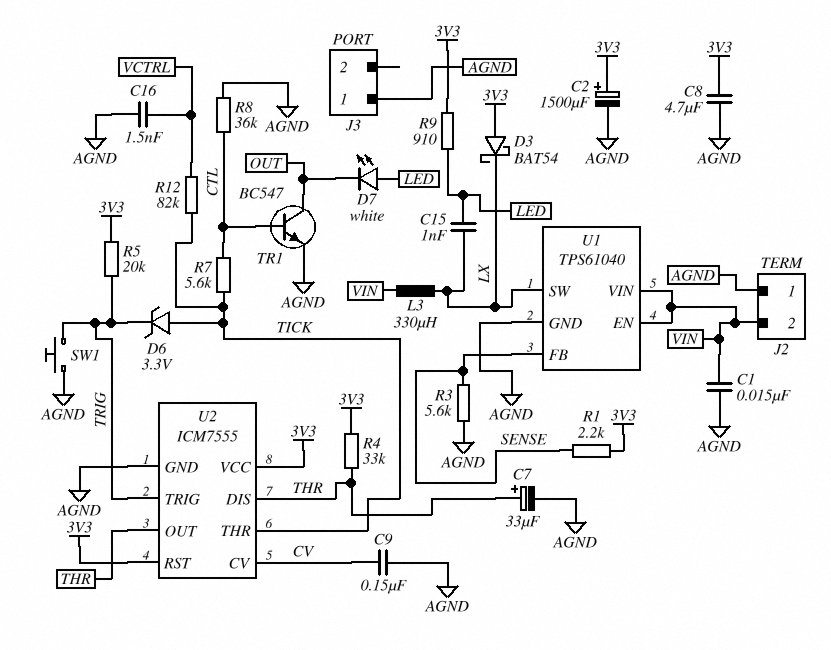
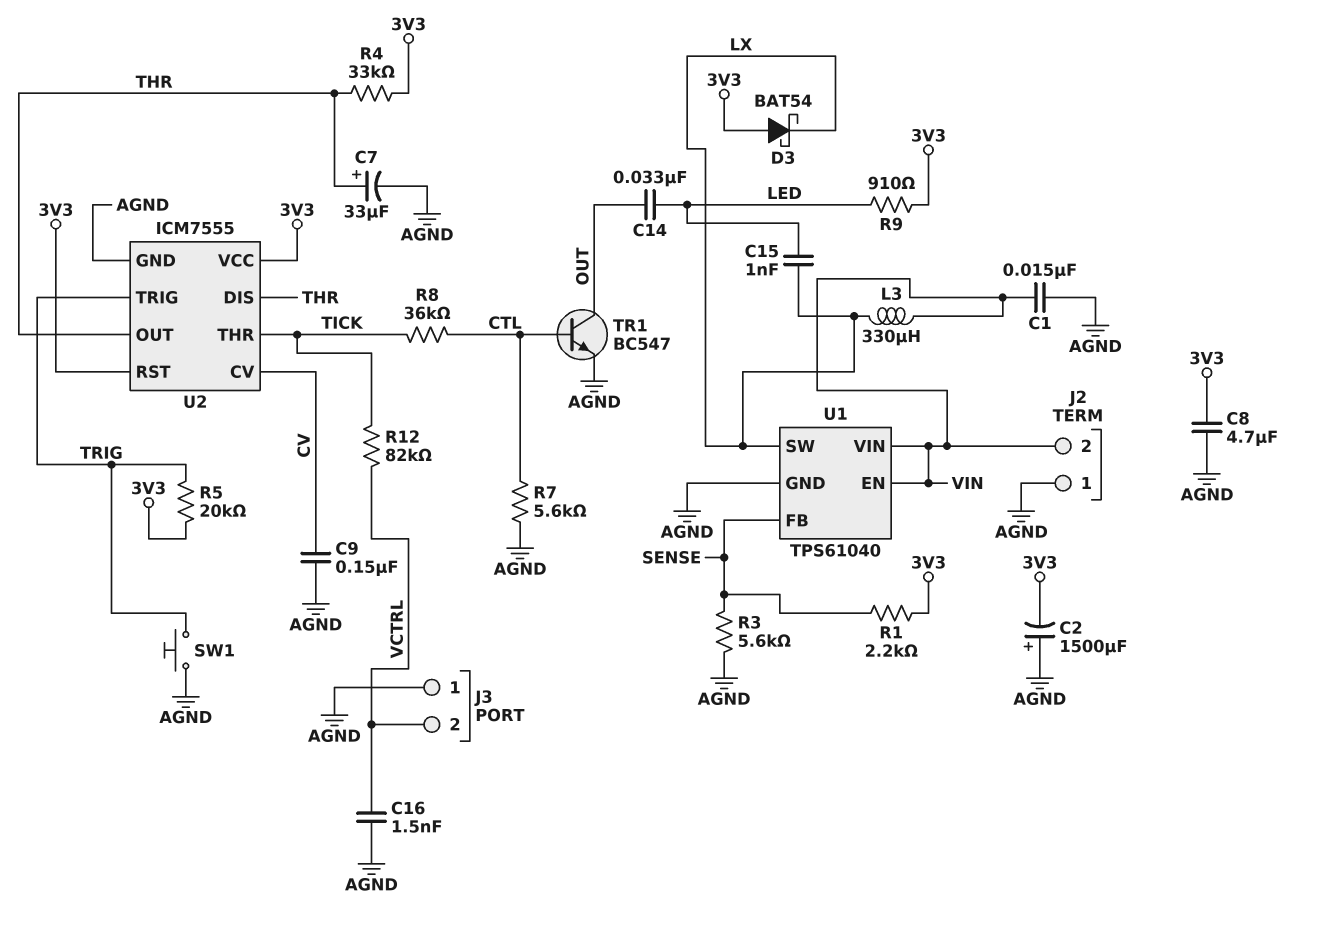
C2: 1500uF (plus 3V3, minus AGND) -> 1500uF (plus AGND, minus 3V3)
C14: none -> 33nF (LED, OUT)
D6: zener 3.3V (A TICK, K TRIG) -> none
D7: LED white (A LED, K OUT) -> none
J3 pin 2: none -> VCTRL
R7: 5.6k (CTL, TICK) -> 5.6k (AGND, CTL)
R8: 36k (AGND, CTL) -> 36k (CTL, TICK)

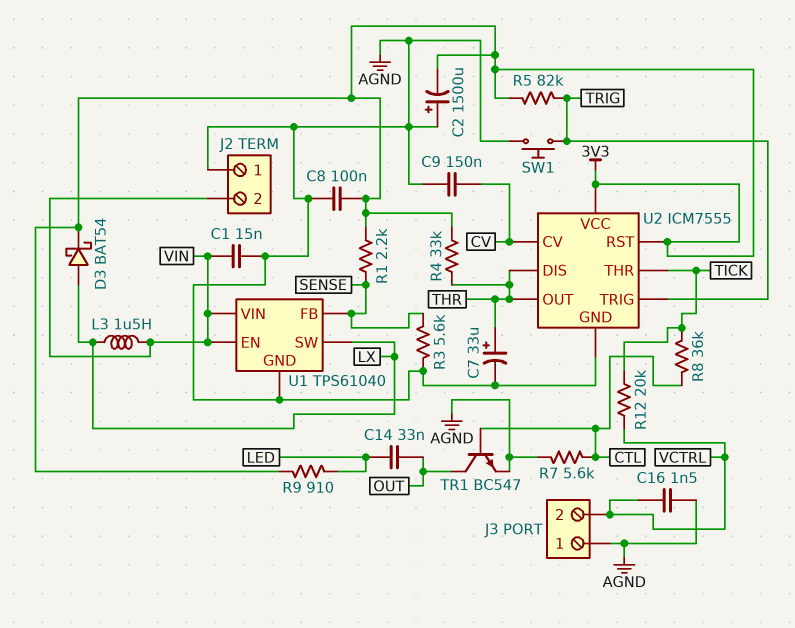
C8: 4.7uF (3V3, AGND) -> 100nF (3V3, AGND)
C15: 1nF (LED, LX) -> none
D3: schottky BAT54 (A 3V3, K LX) -> schottky BAT54 (A LX, K 3V3)
L3: 330uH (LX, VIN) -> 1.5uH (LX, VIN)
R5: 20k (3V3, TRIG) -> 82k (3V3, TRIG)
R12: 82k (TICK, VCTRL) -> 20k (TICK, VCTRL)

